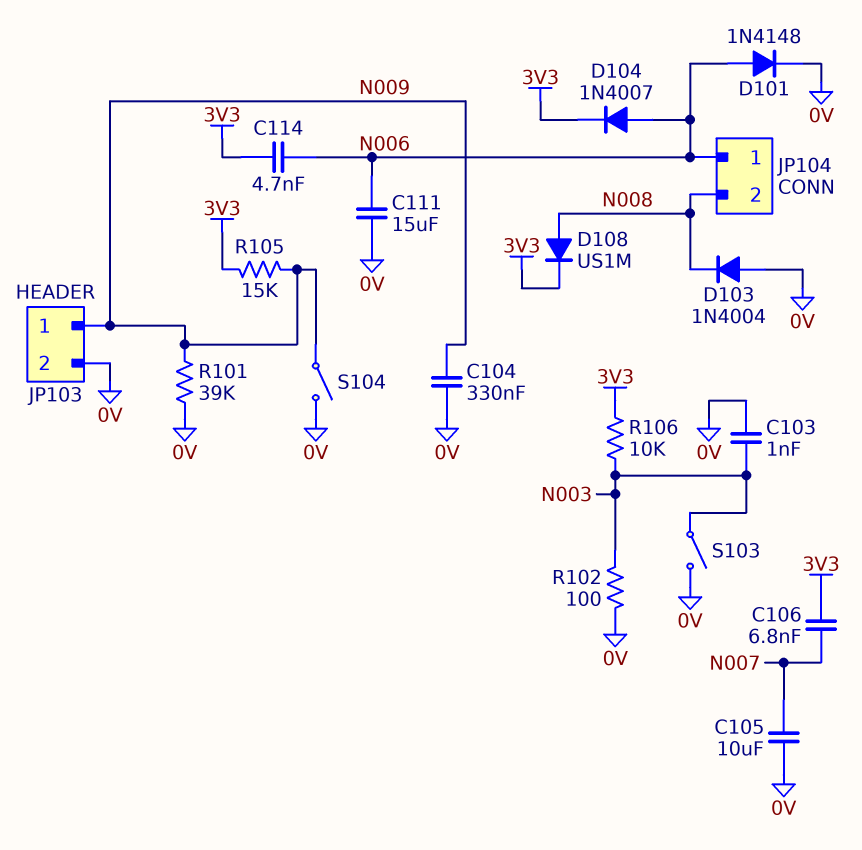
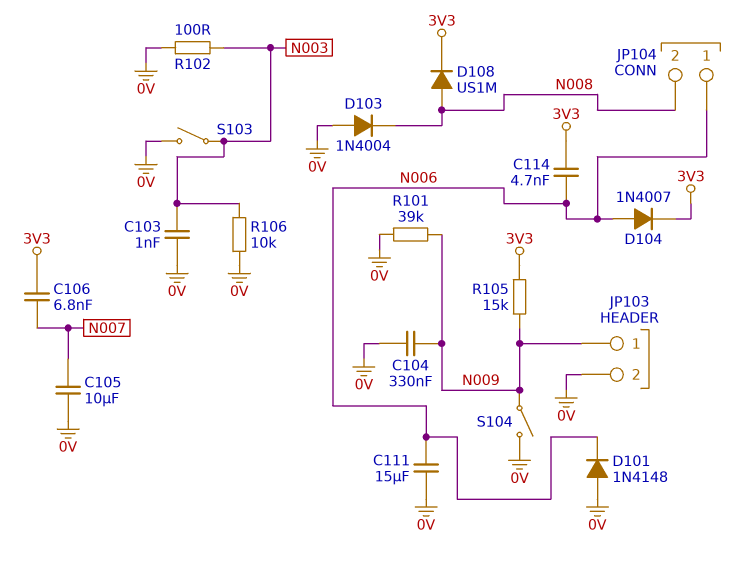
D101: diode 1N4148 (A N006, K 0V) -> diode 1N4148 (A 0V, K N006)
R106: 10k (3V3, N003) -> 10k (0V, N003)

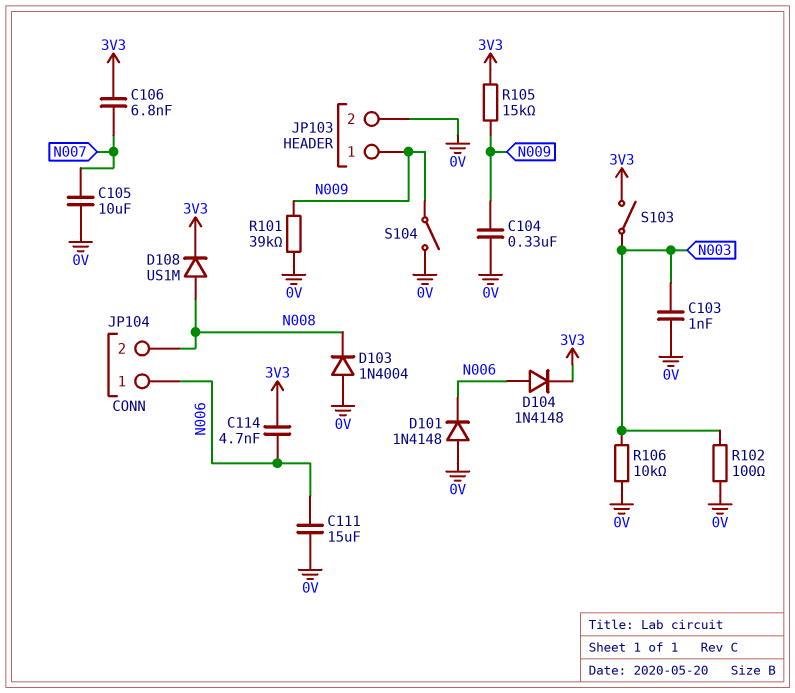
D104: diode 1N4007 (A N006, K 3V3) -> diode 1N4148 (A N006, K 3V3)
S103: switch (0V, N003) -> switch (3V3, N003)

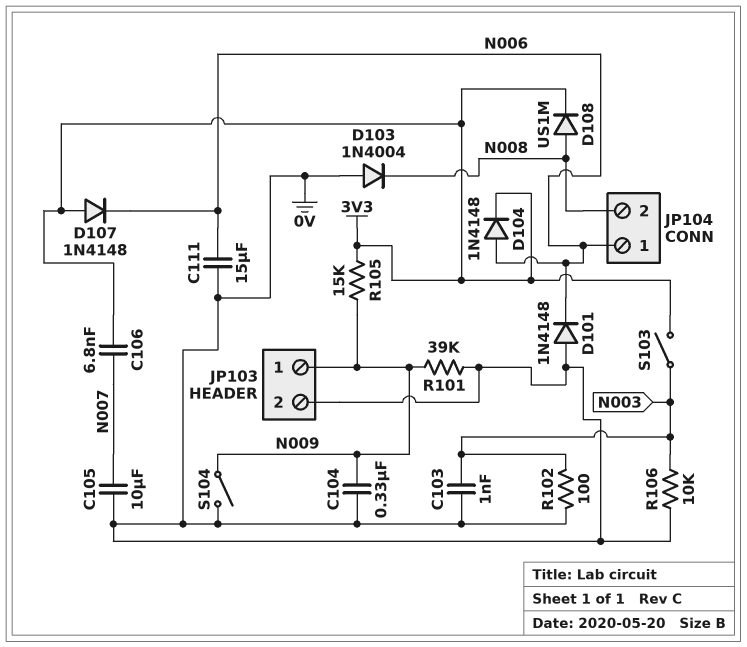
C114: 4.7nF (3V3, N006) -> none
D107: none -> diode 1N4148 (A 3V3, K N006)

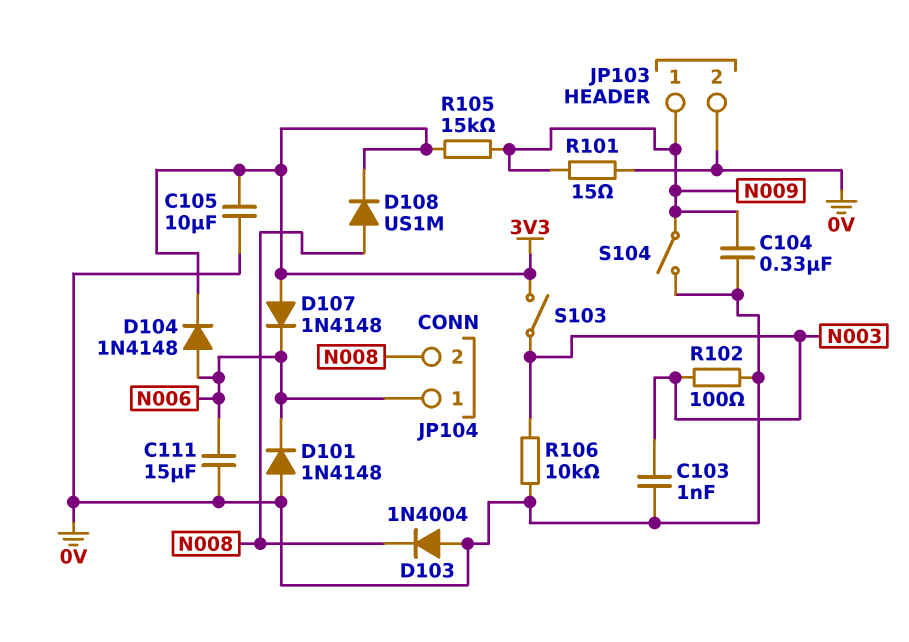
C105: 10uF (0V, N007) -> 10uF (0V, 3V3)
C106: 6.8nF (3V3, N007) -> none
R101: 39k (0V, N009) -> 15 (0V, N009)

